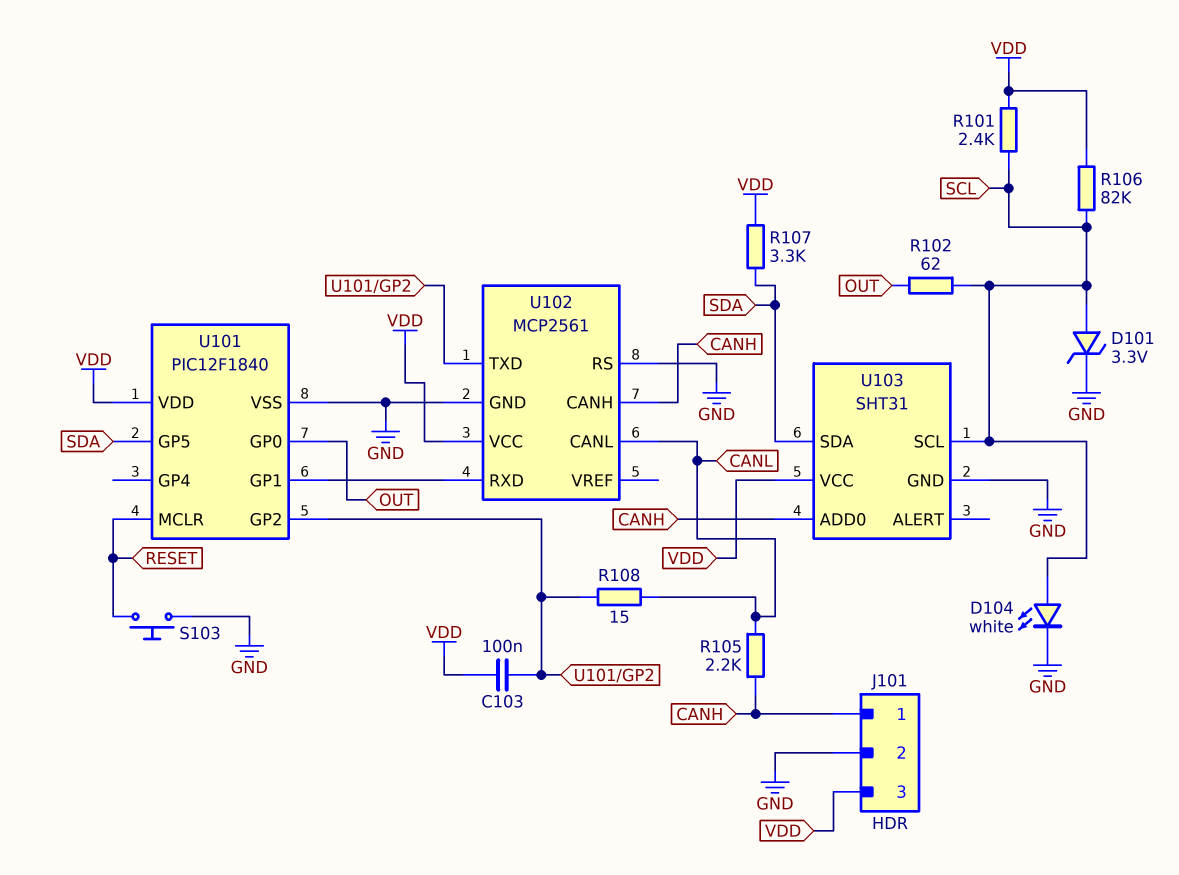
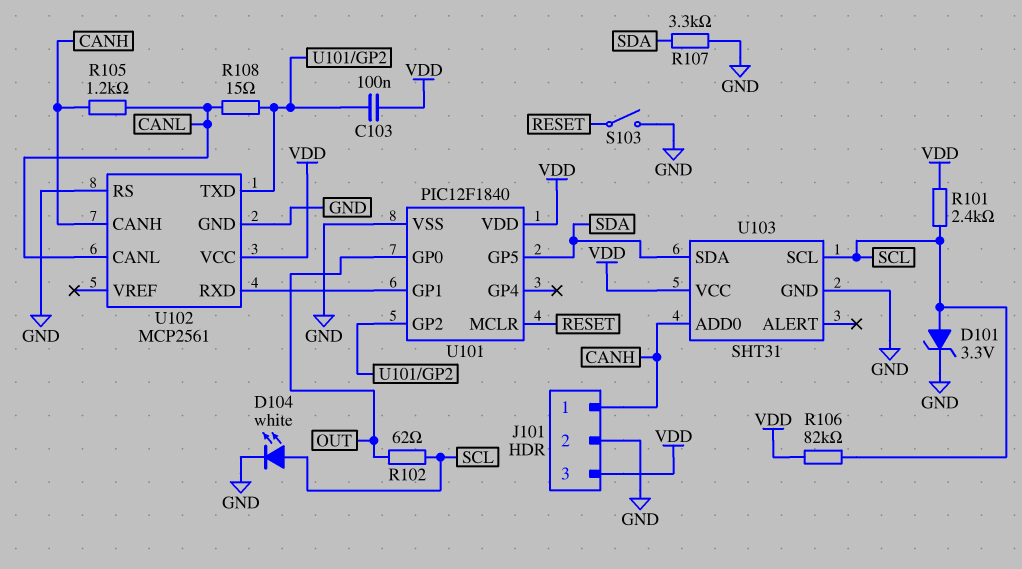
R105: 2.2k (CANH, CANL) -> 1.2k (CANH, CANL)
R107: 3.3k (SDA, VDD) -> 3.3k (GND, SDA)
S103: button (GND, RESET) -> switch (GND, RESET)

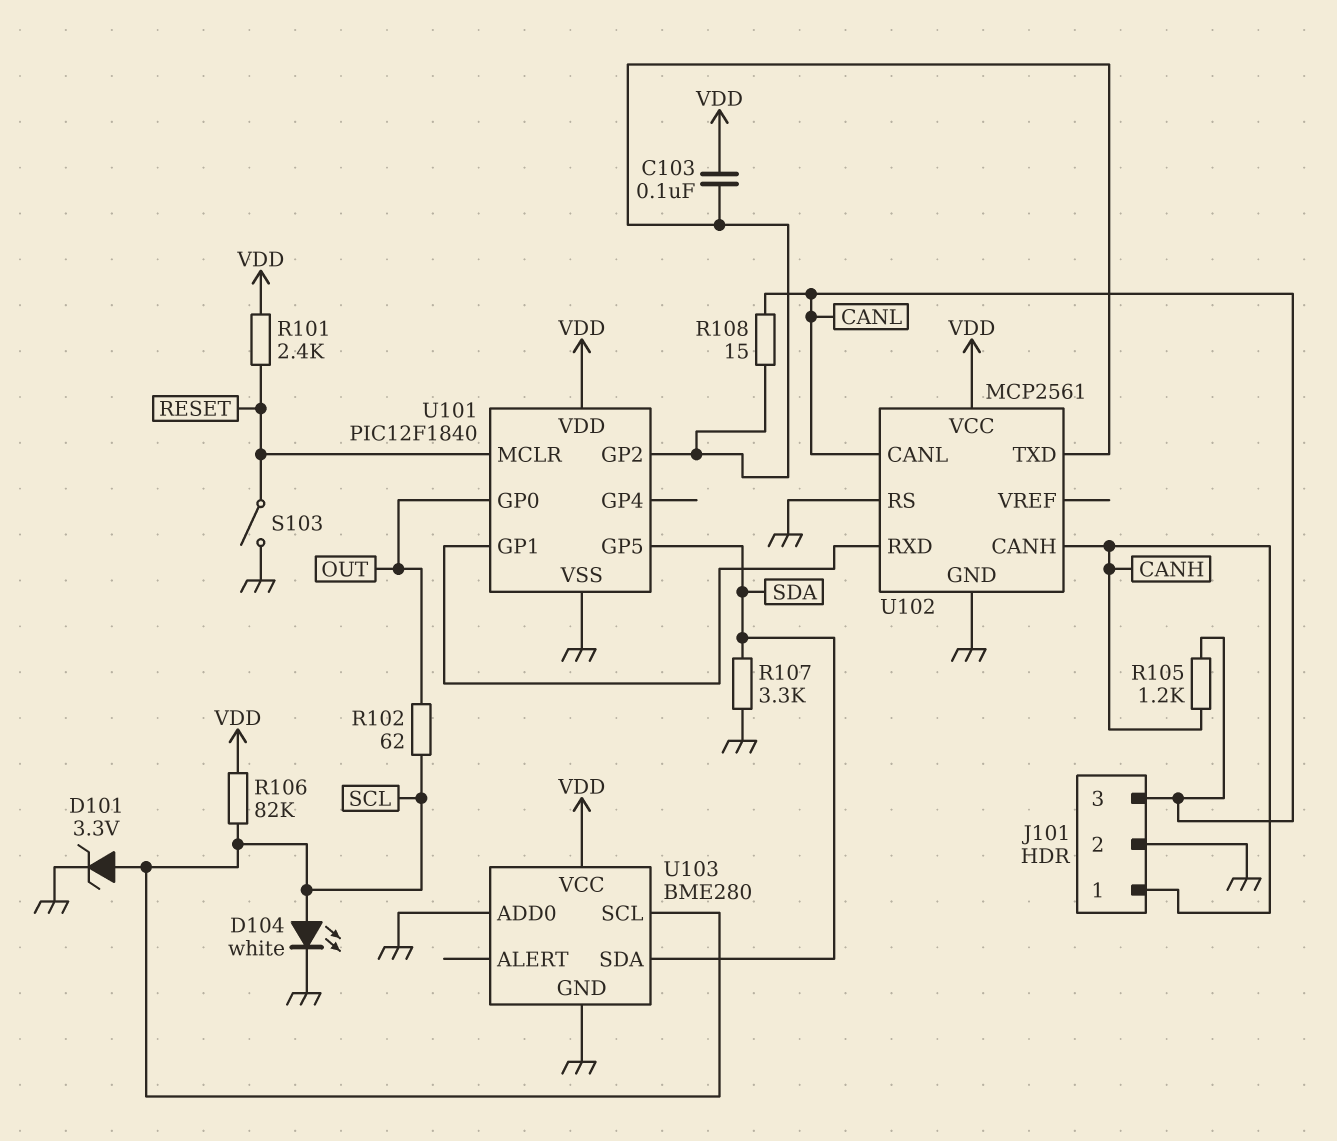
J101 pin 3: VDD -> CANL
R101: 2.4k (SCL, VDD) -> 2.4k (RESET, VDD)
U103: SHT31 -> BME280
U103 pin ADD0: CANH -> GND

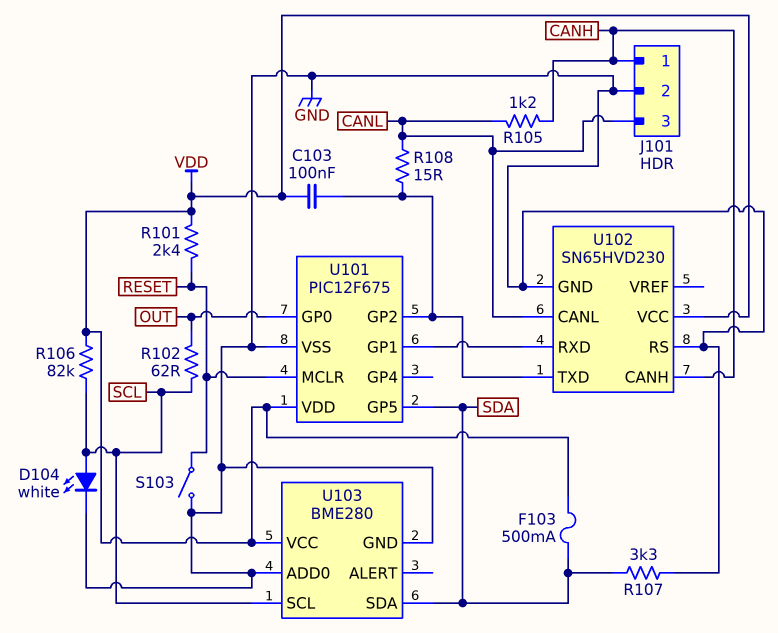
D101: zener 3.3V (A SCL, K GND) -> none
F103: none -> 500mA (SDA, VDD)
U101: PIC12F1840 -> PIC12F675
U102: MCP2561 -> SN65HVD230

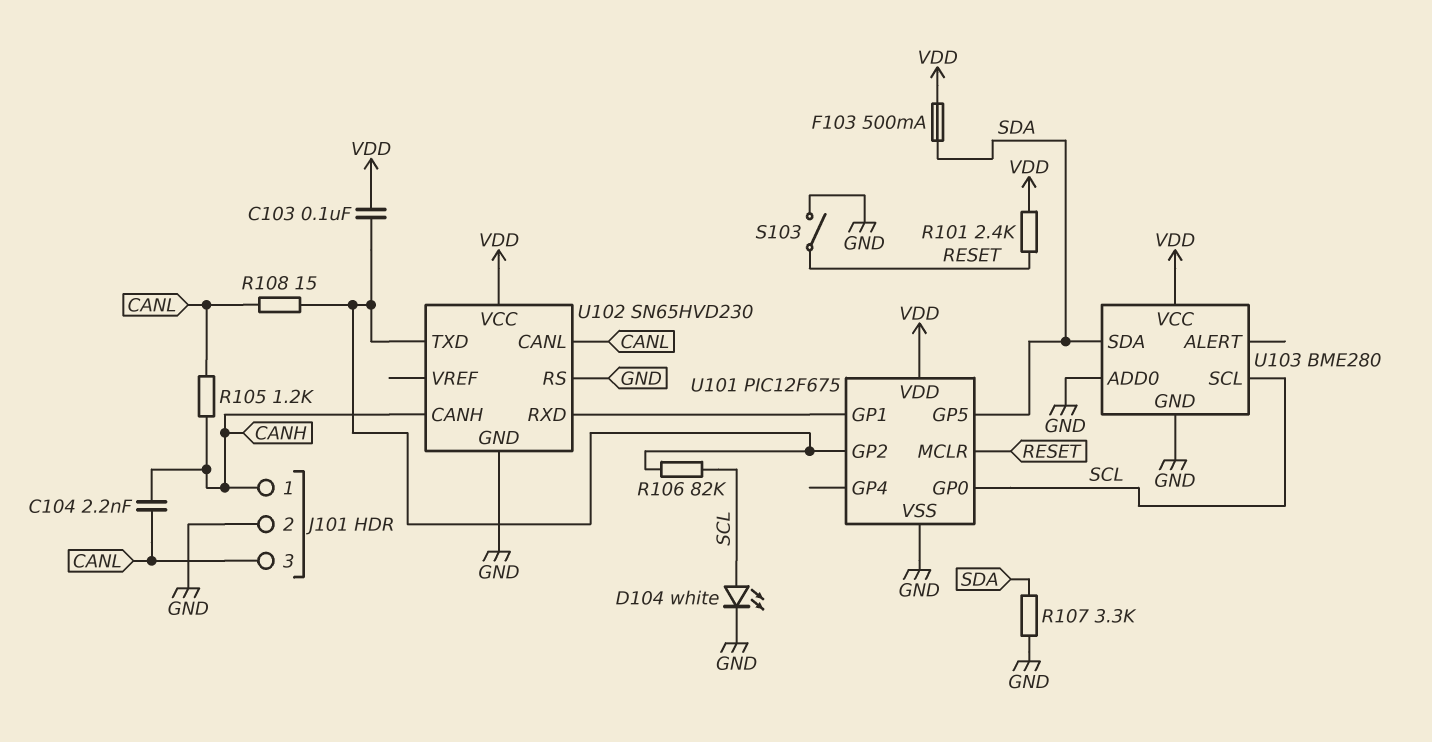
C104: none -> 2.2nF (CANH, CANL)
R102: 62 (OUT, SCL) -> none
R106: 82k (SCL, VDD) -> 82k (SCL, U101/GP2)
U101 pin GP0: OUT -> SCL

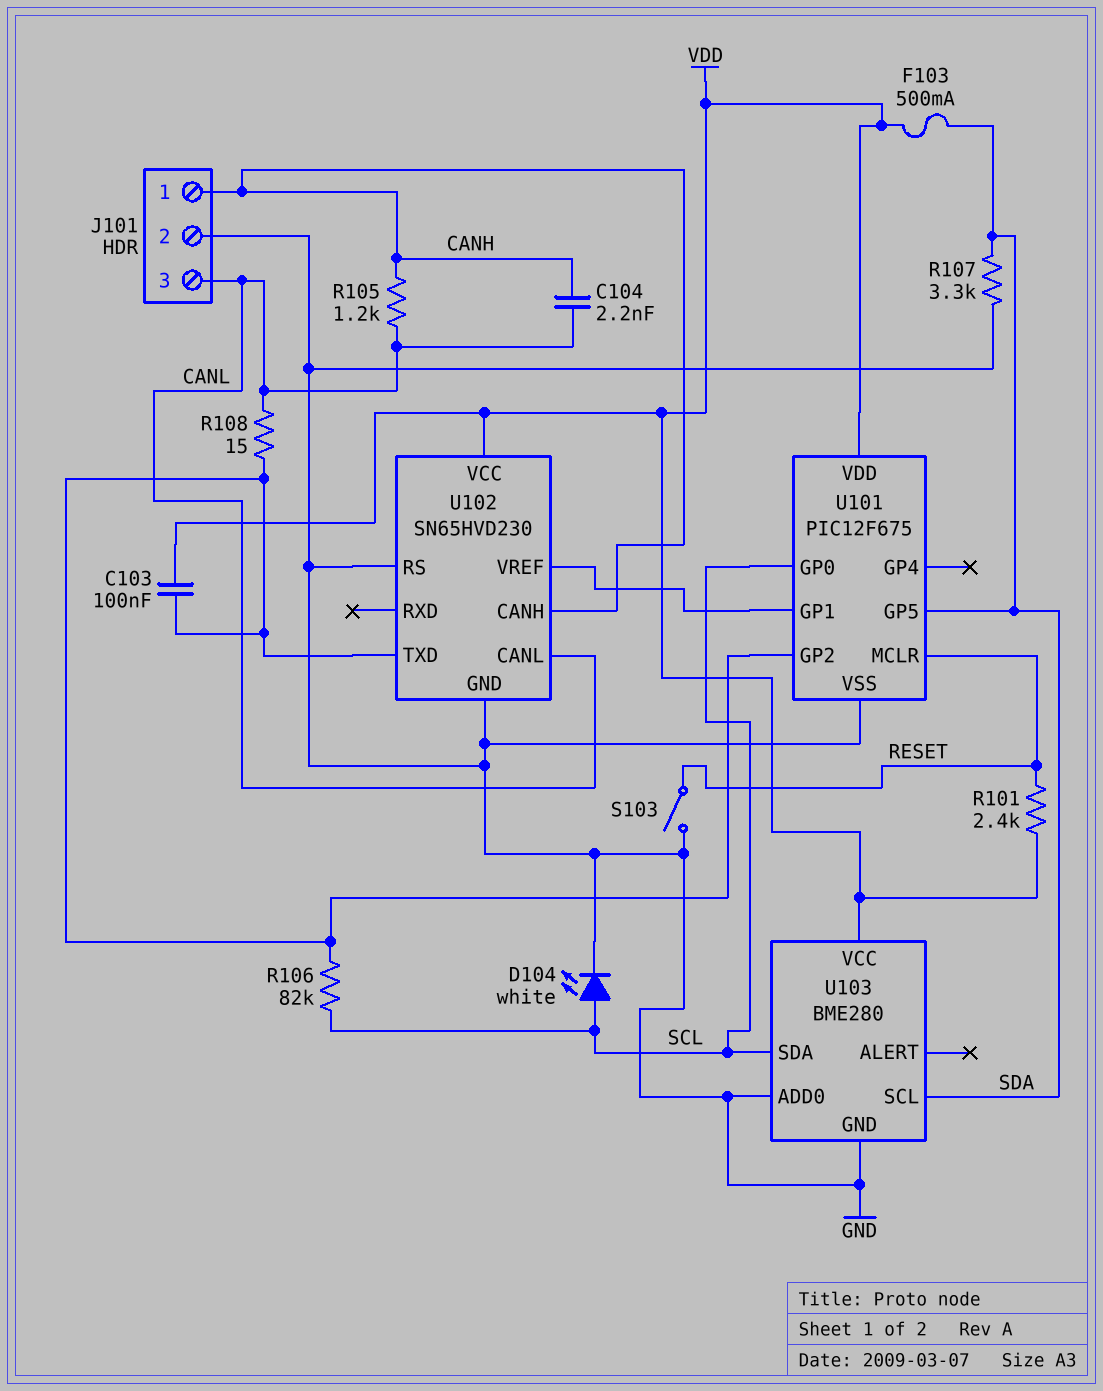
U102 pin RXD: U101/GP1 -> none
U102 pin VREF: none -> U101/GP1
U103 pin SCL: SCL -> SDA
U103 pin SDA: SDA -> SCL

